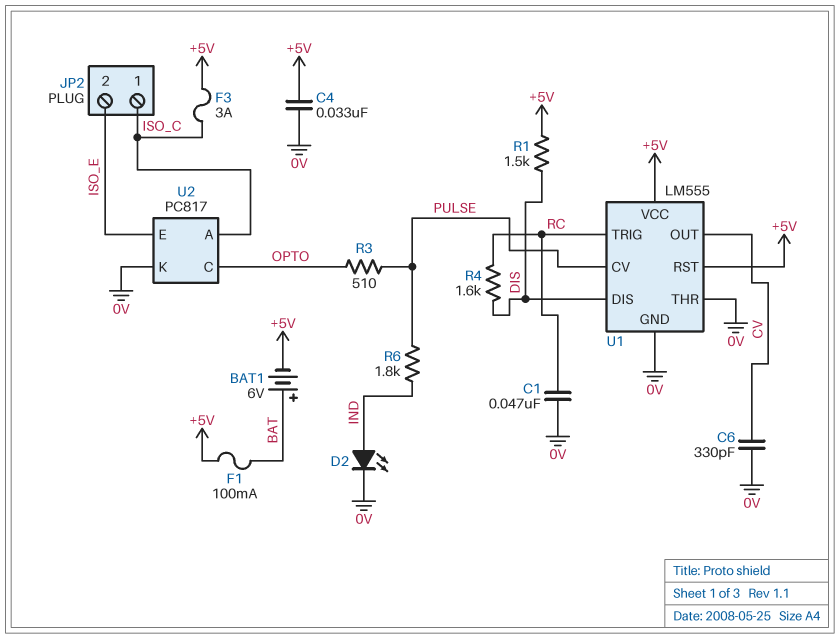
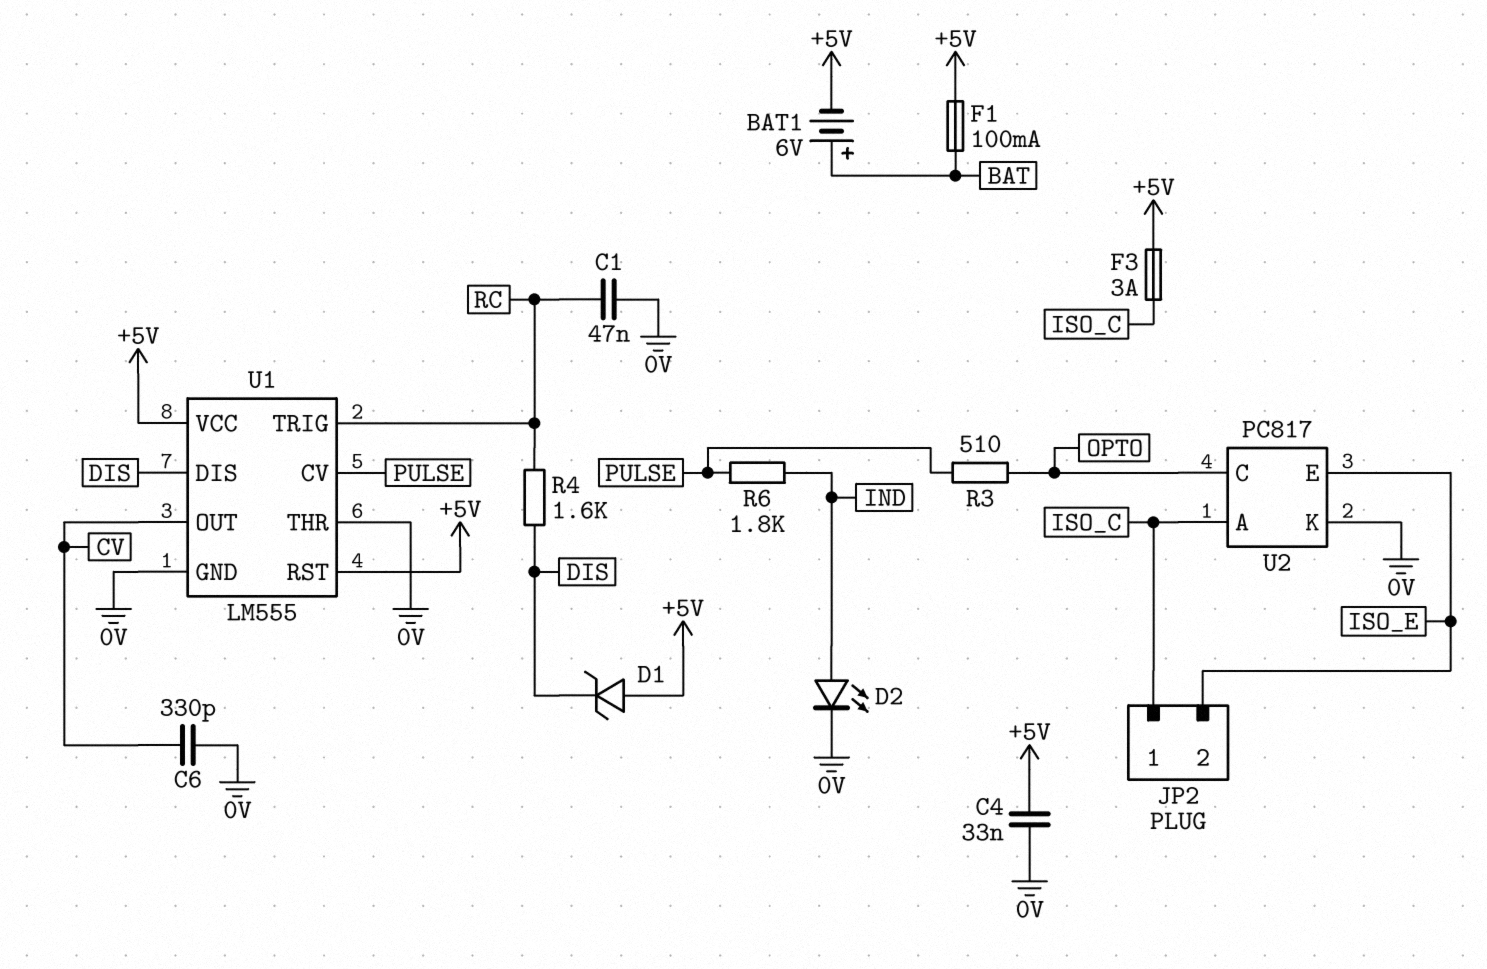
D1: none -> zener (A +5V, K DIS)
R1: 1.5k (+5V, DIS) -> none

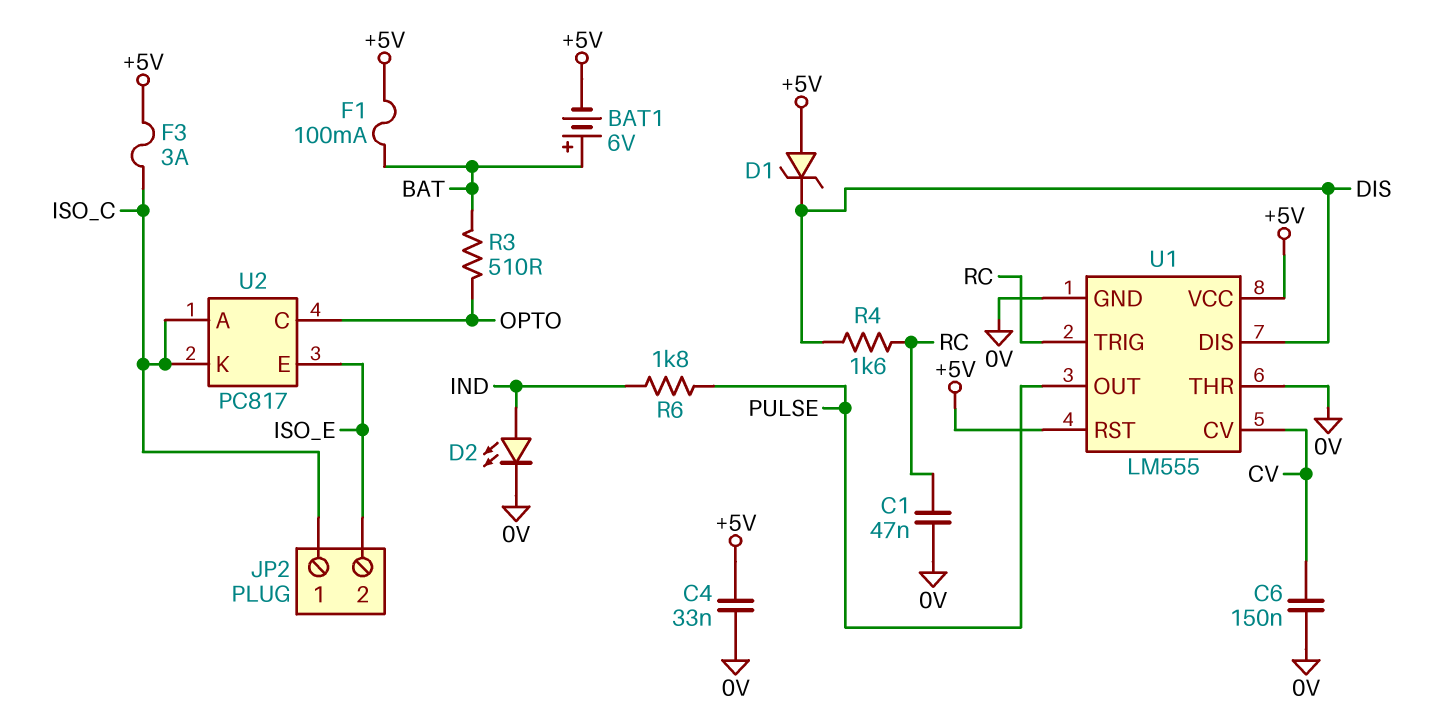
C6: 330pF (0V, CV) -> 150nF (0V, CV)
R3: 510 (OPTO, PULSE) -> 510 (BAT, OPTO)
U1 pin CV: PULSE -> CV
U1 pin OUT: CV -> PULSE
U2 pin K: 0V -> ISO_C

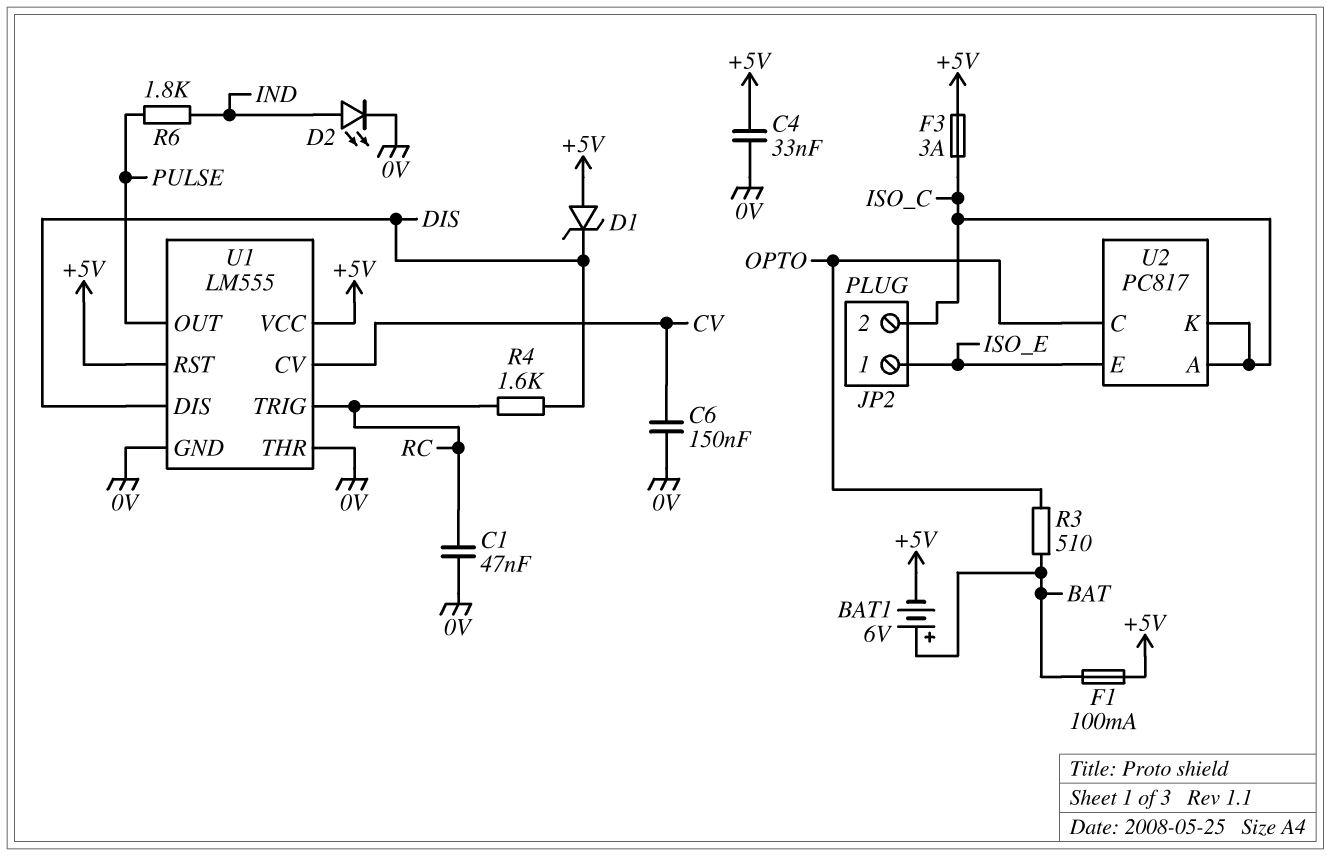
JP2 pin 1: ISO_C -> ISO_E
JP2 pin 2: ISO_E -> ISO_C

